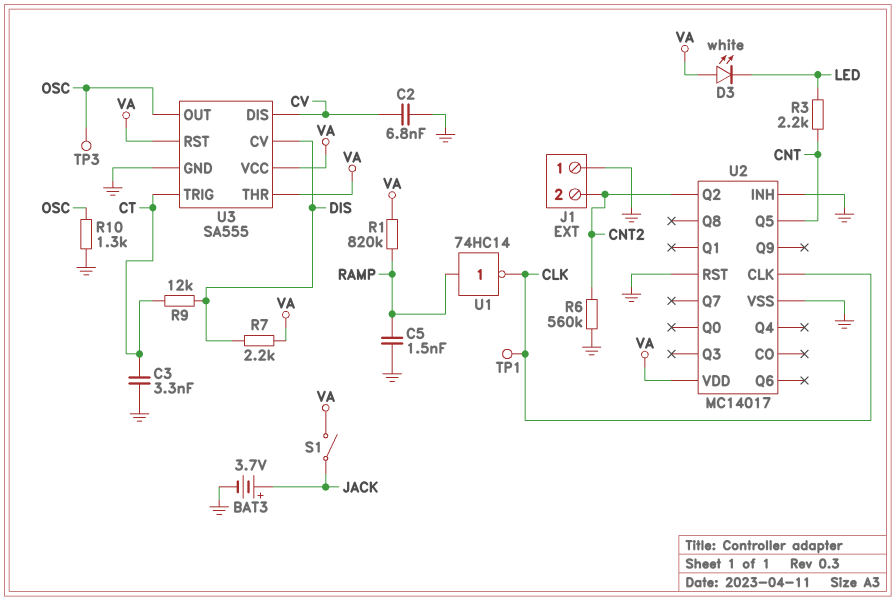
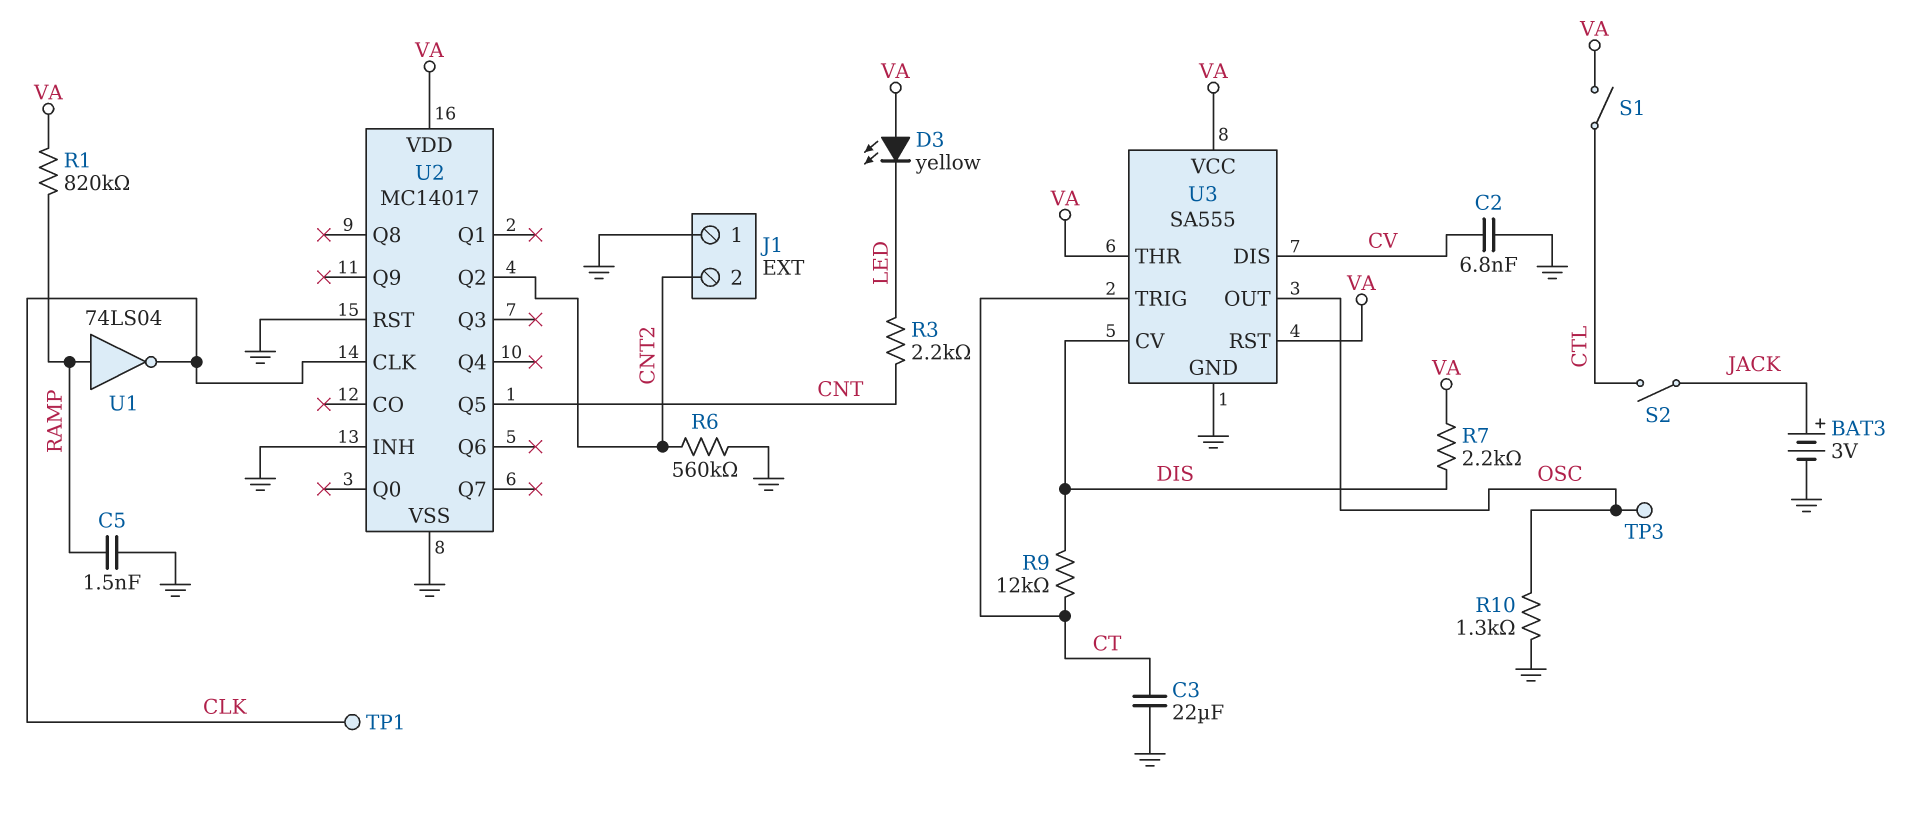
BAT3: 3.7V (plus JACK, minus GND) -> 3V (plus JACK, minus GND)
C3: 3.3nF (CT, GND) -> 22uF (CT, GND)
D3: LED white (A VA, K LED) -> LED yellow (A VA, K LED)
S1: switch (JACK, VA) -> switch (CTL, VA)
S2: none -> switch (CTL, JACK)
U1: NOT 74HC14 (in RAMP, out CLK) -> NOT 74LS04 (in RAMP, out CLK)

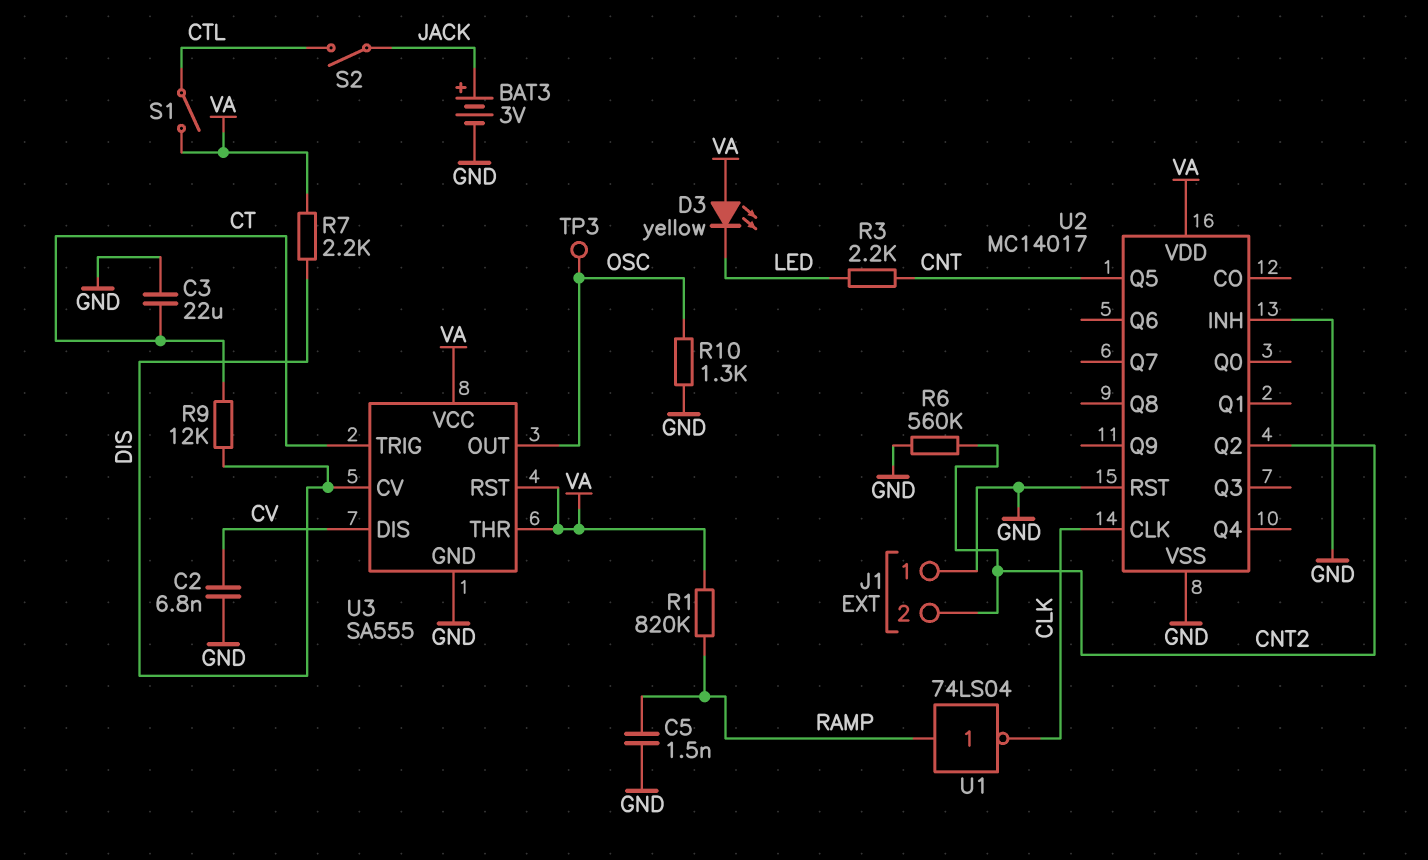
TP1: test point (CLK) -> none

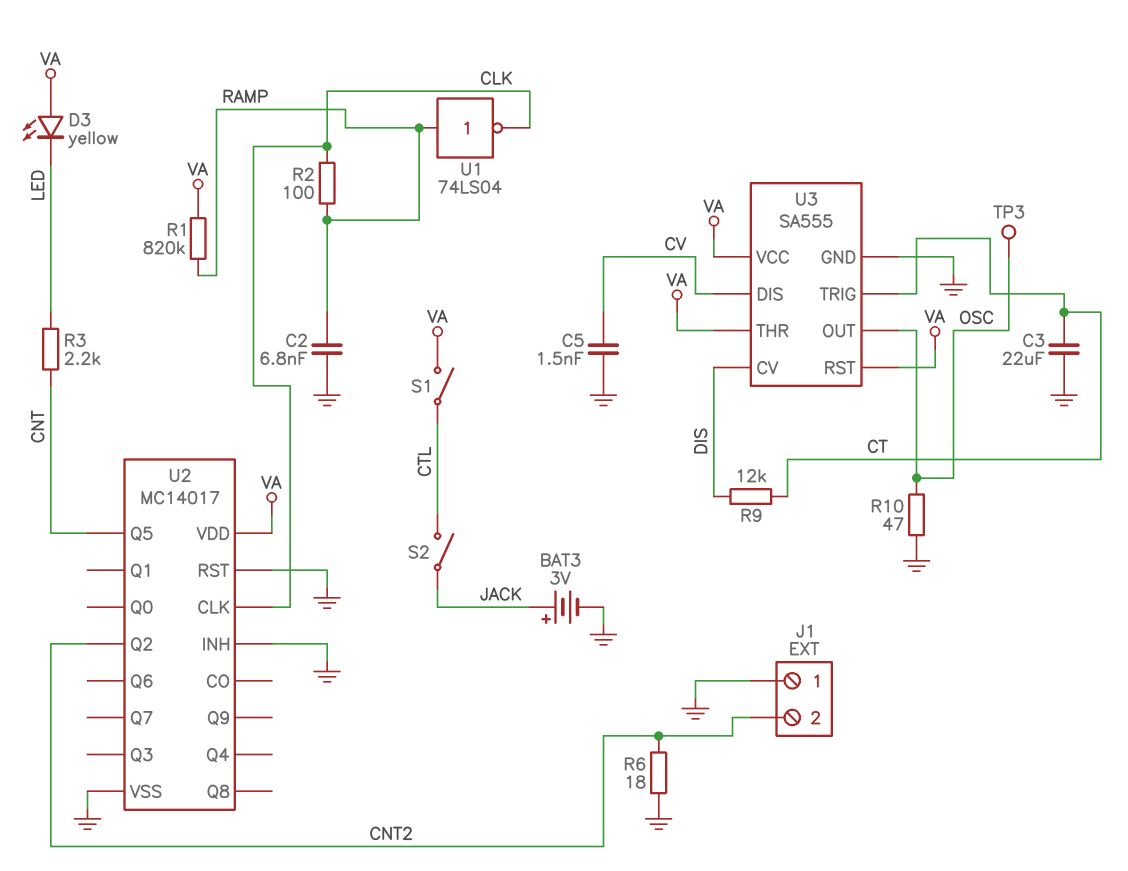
C2: 6.8nF (CV, GND) -> 6.8nF (GND, RAMP)
C5: 1.5nF (GND, RAMP) -> 1.5nF (CV, GND)
R2: none -> 100 (CLK, RAMP)
R6: 560k (CNT2, GND) -> 18 (CNT2, GND)
R7: 2.2k (DIS, VA) -> none
R10: 1.3k (GND, OSC) -> 47 (GND, OSC)

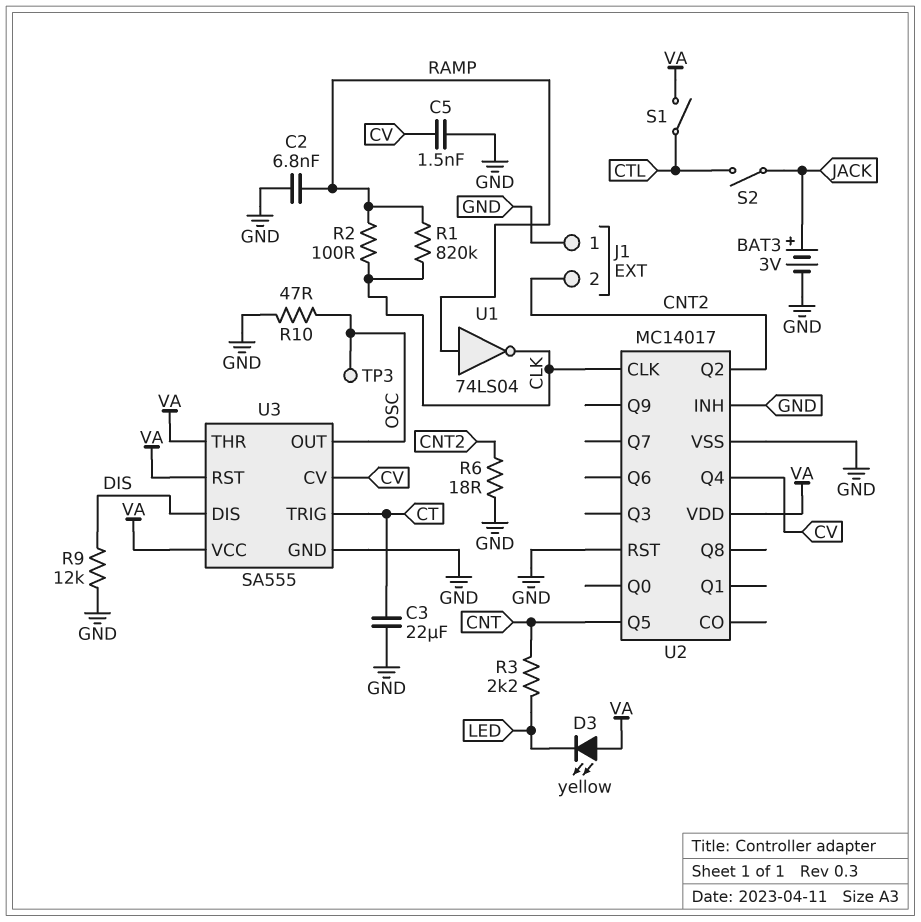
R1: 820k (RAMP, VA) -> 820k (CLK, RAMP)
R9: 12k (CT, DIS) -> 12k (DIS, GND)
U2 pin Q4: none -> CV
U3 pin CV: DIS -> CV
U3 pin DIS: CV -> DIS

